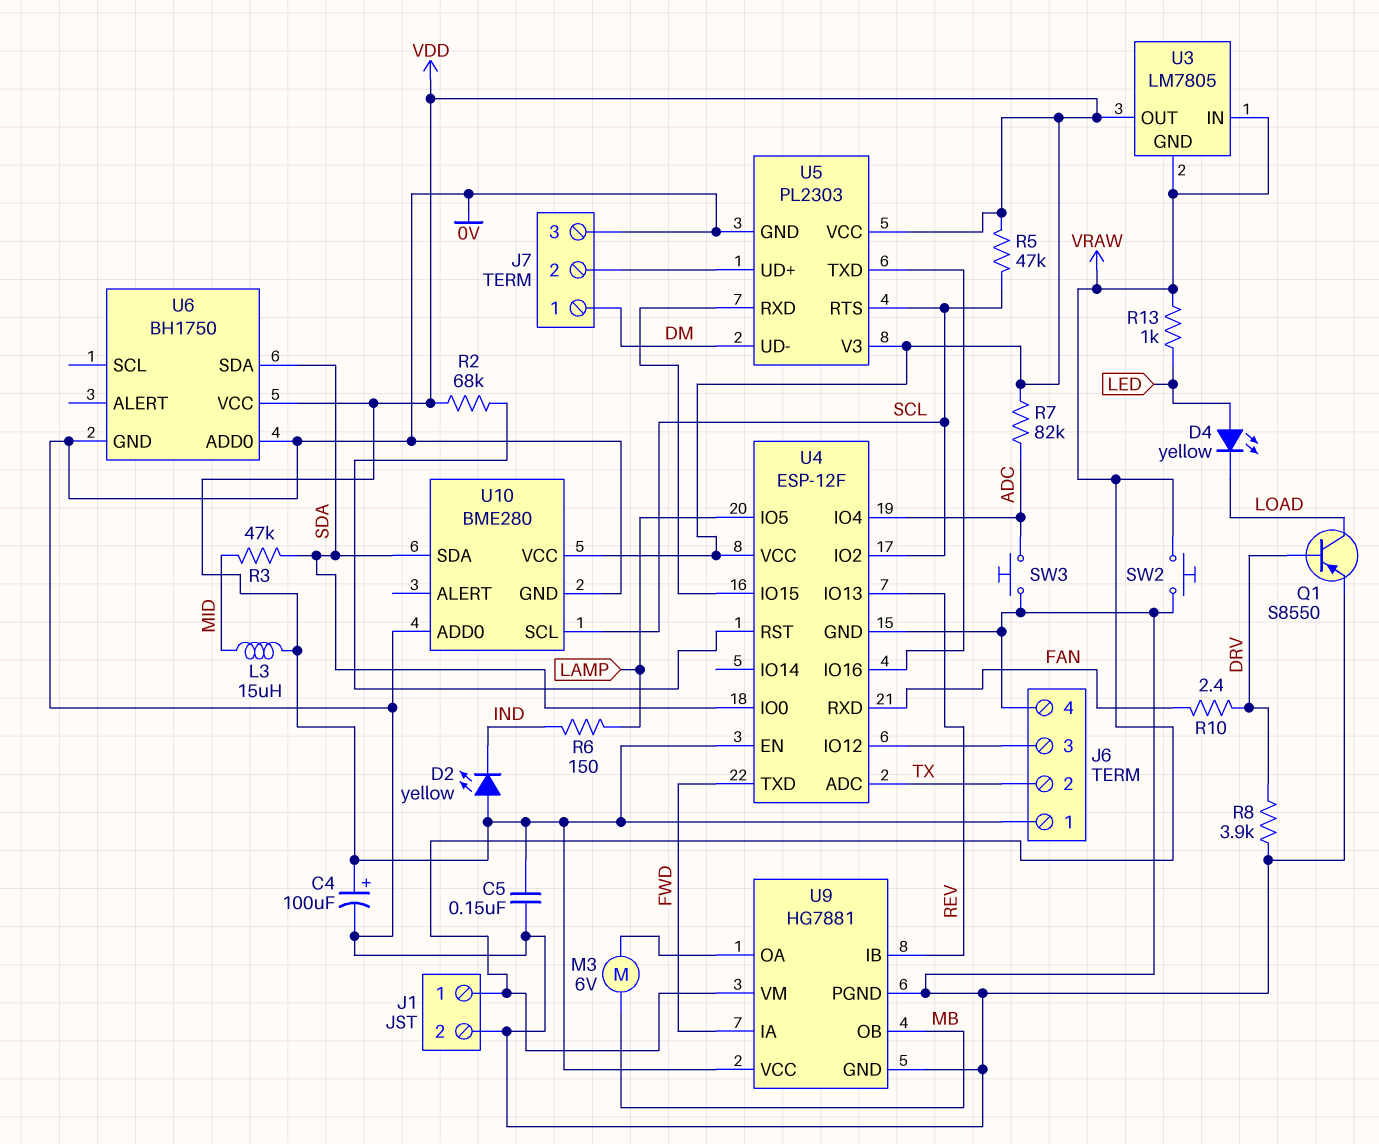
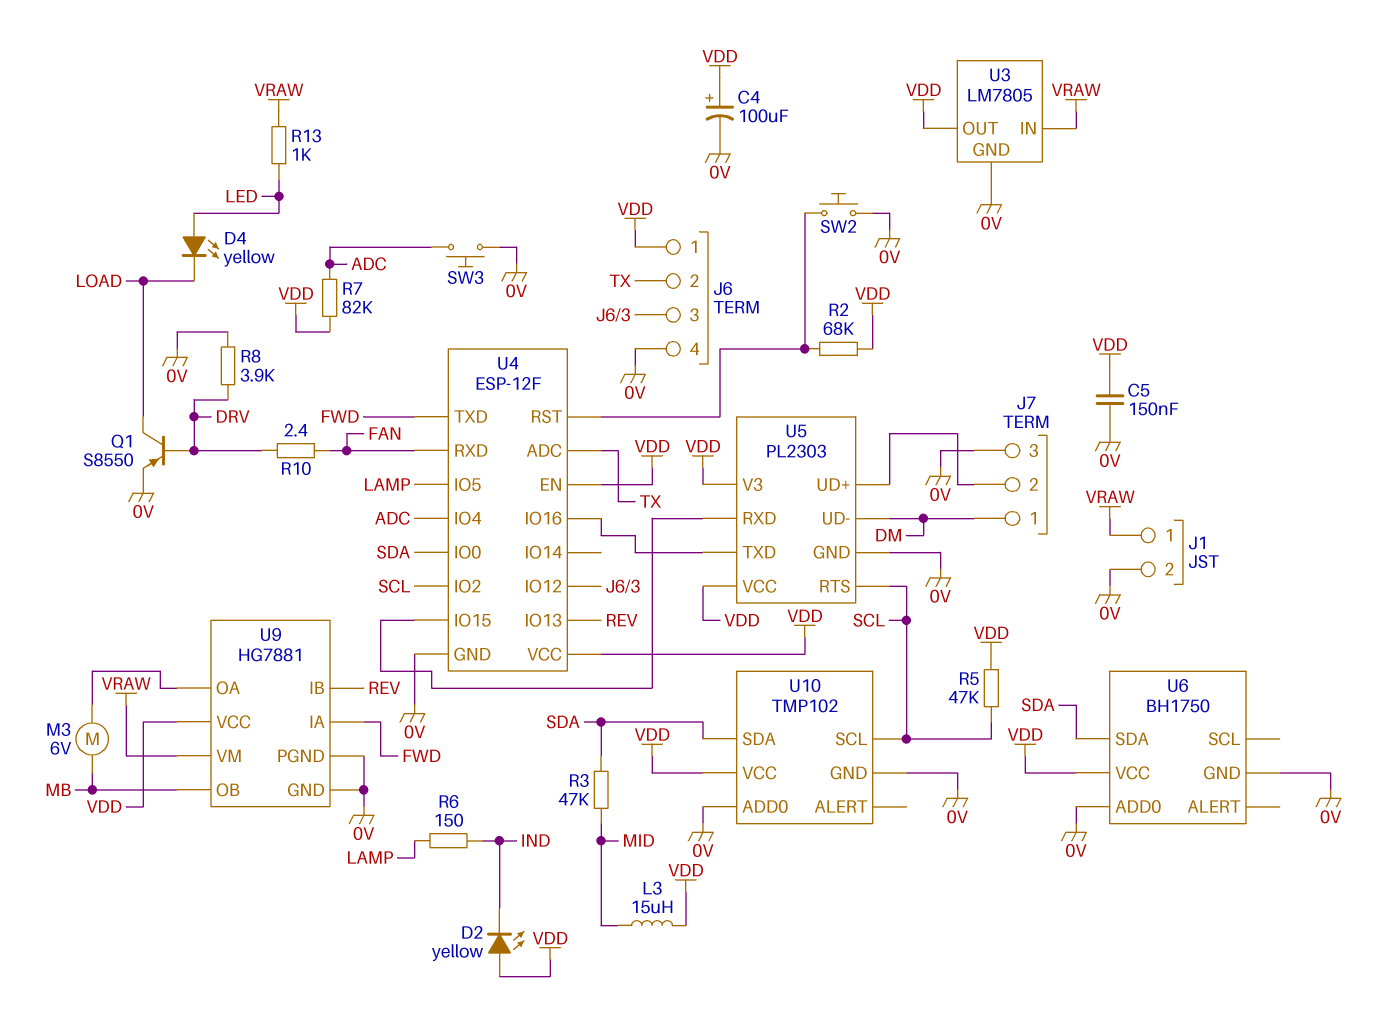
SW2: button (0V, VRAW) -> button (0V, U4/RST)
U3 pin GND: VRAW -> 0V
U10: BME280 -> TMP102

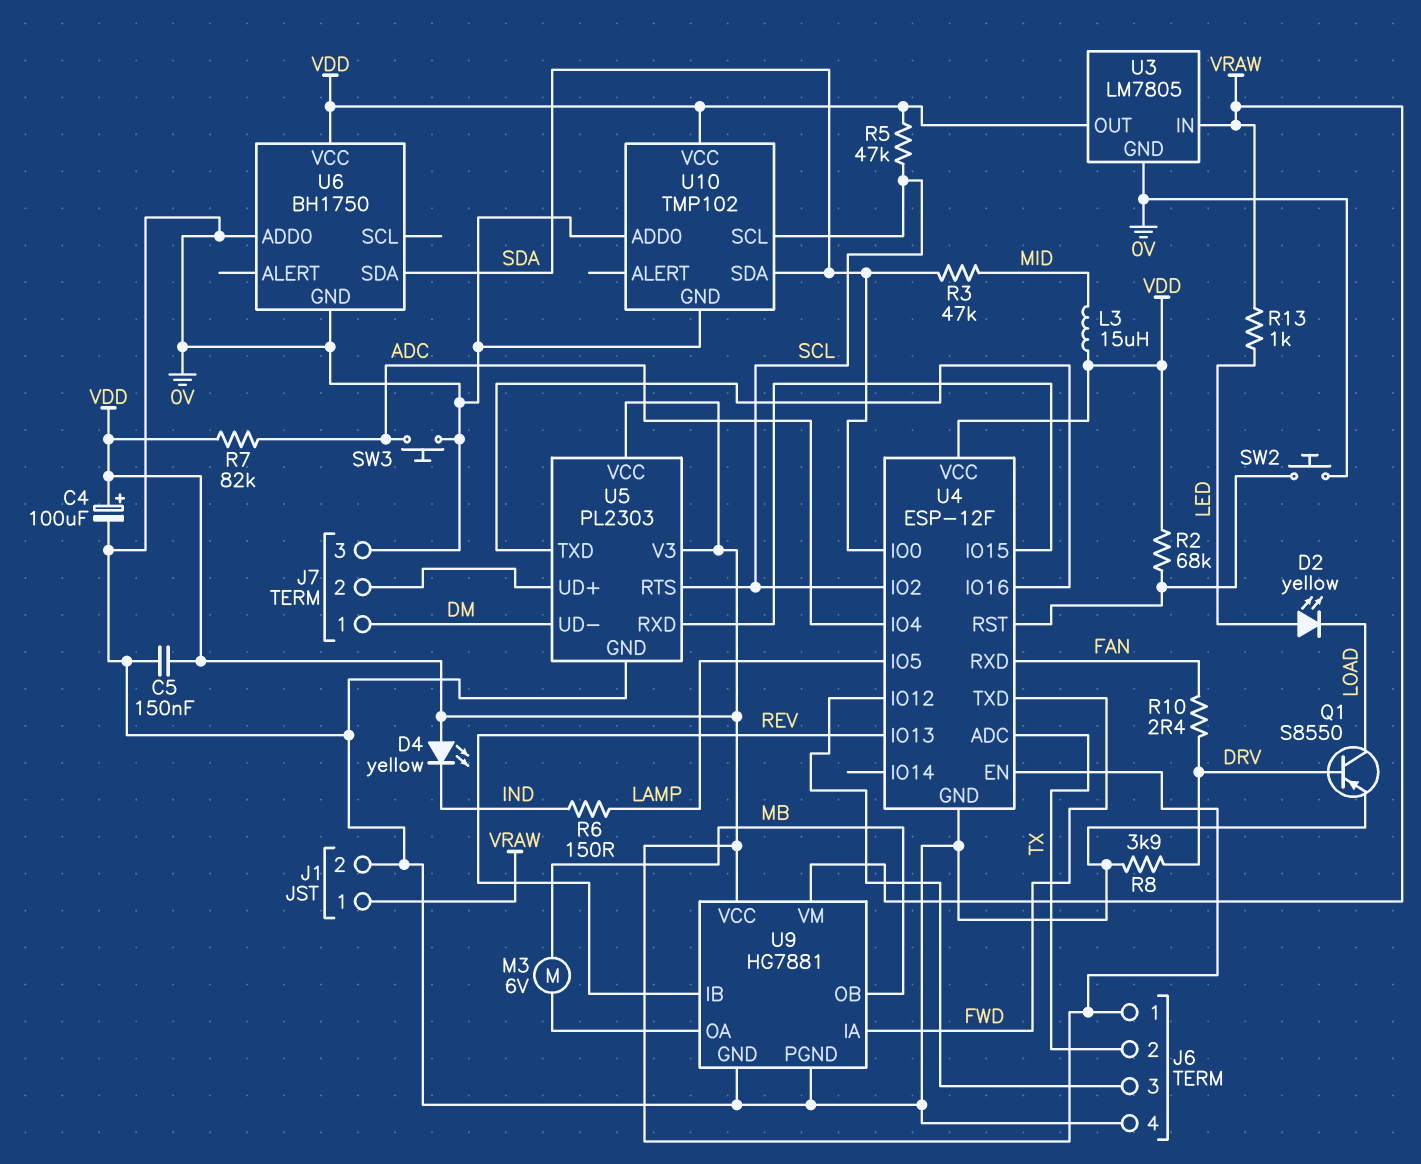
D2: LED yellow (A VDD, K IND) -> LED yellow (A LED, K LOAD)
D4: LED yellow (A LED, K LOAD) -> LED yellow (A VDD, K IND)

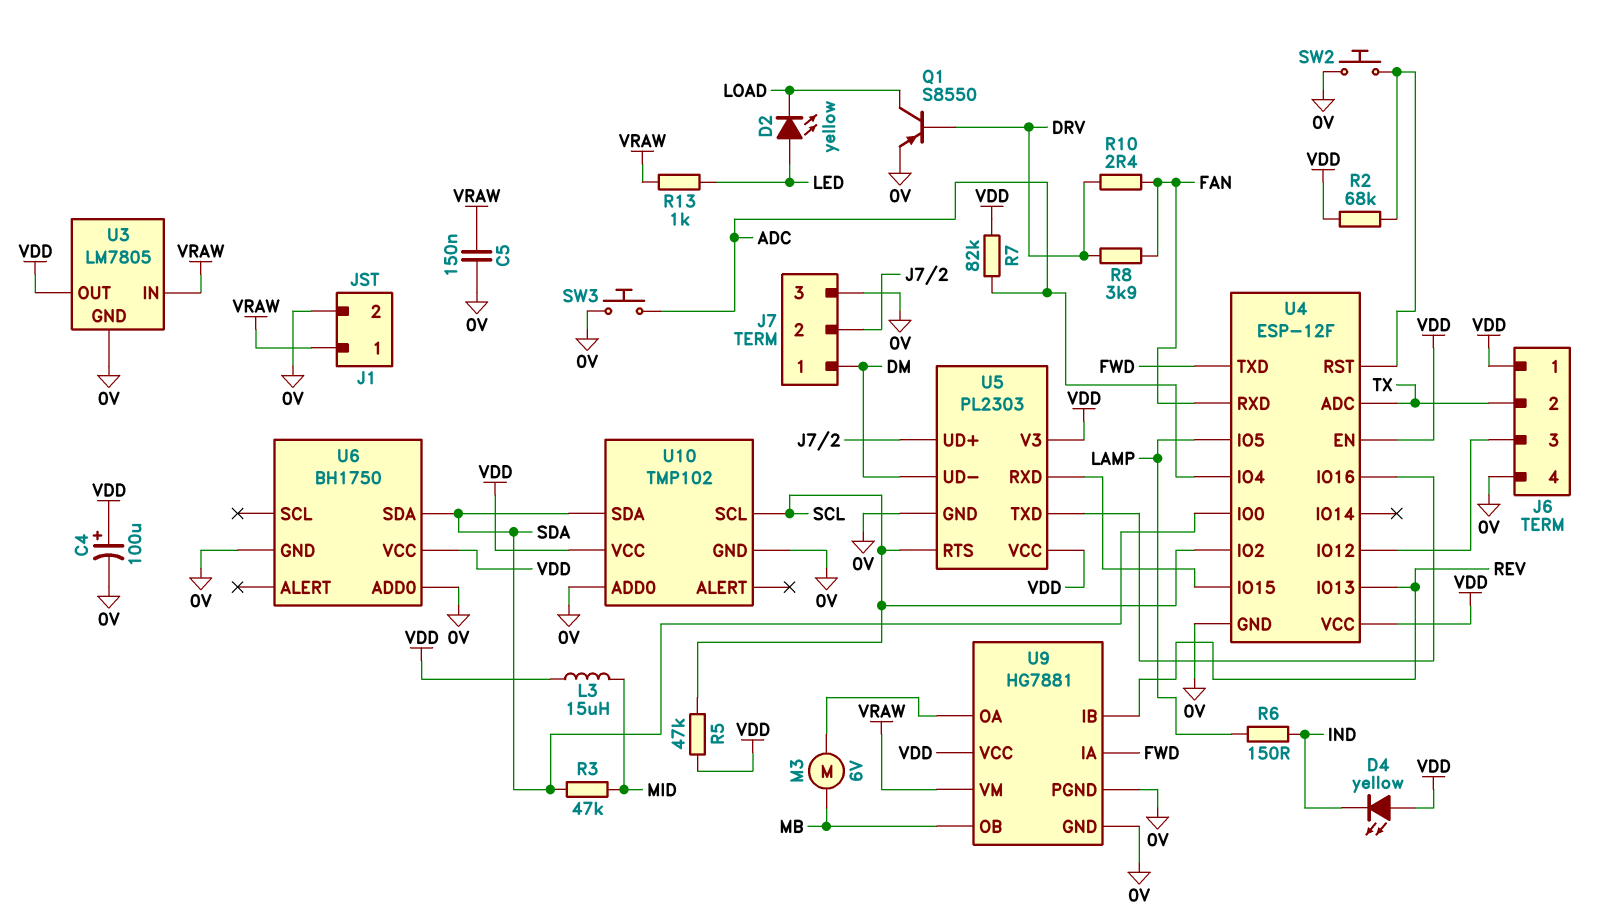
C5: 150nF (0V, VDD) -> 150nF (0V, VRAW)
R8: 3.9k (0V, DRV) -> 3.9k (DRV, FAN)

